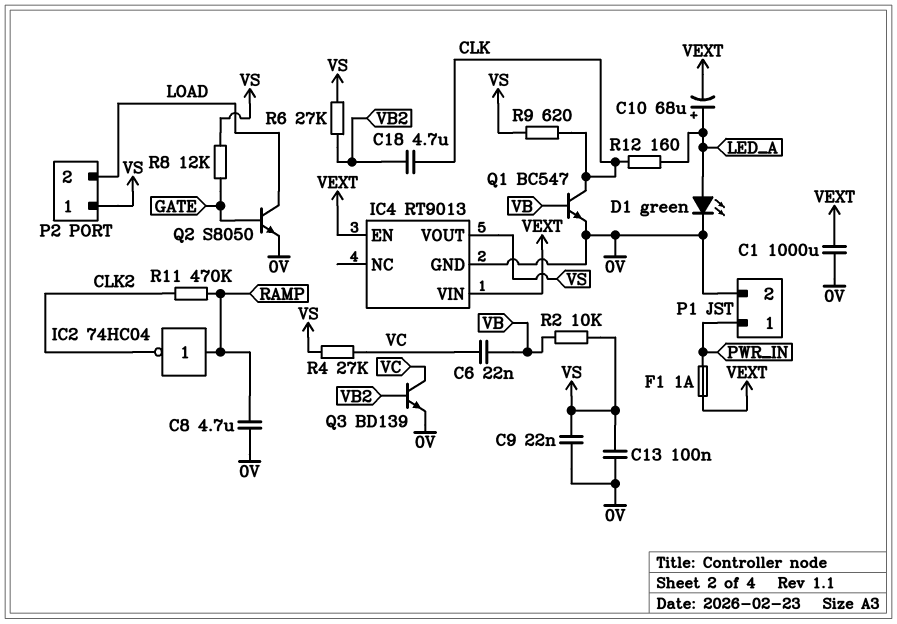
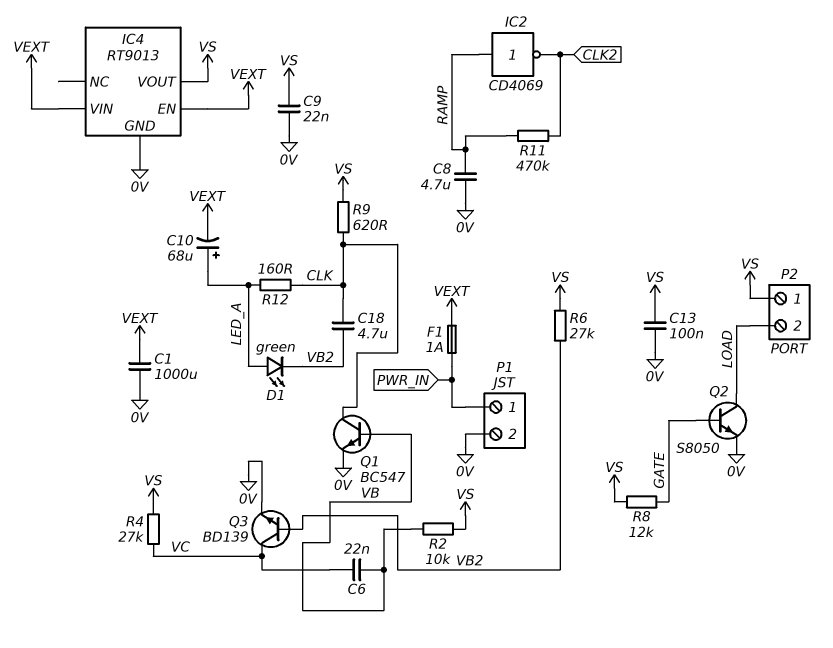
D1: LED green (A LED_A, K 0V) -> LED green (A LED_A, K VB2)
IC2: NOT 74HC04 (in RAMP, out CLK2) -> NOT CD4069 (in RAMP, out CLK2)

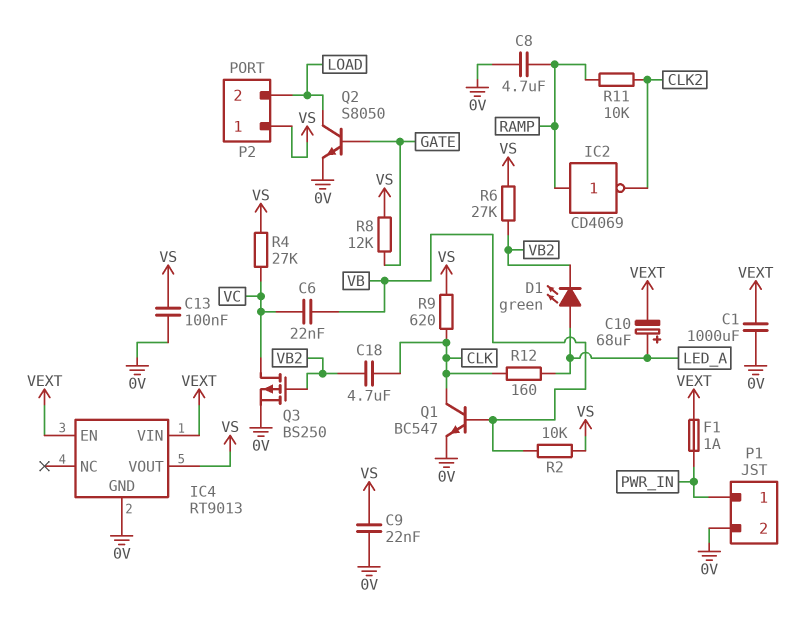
Q3: NPN BD139 (B VB2, C VC, E 0V) -> PMOS BS250 (G VB2, D VC, S 0V)
R11: 470k (CLK2, RAMP) -> 10k (CLK2, RAMP)

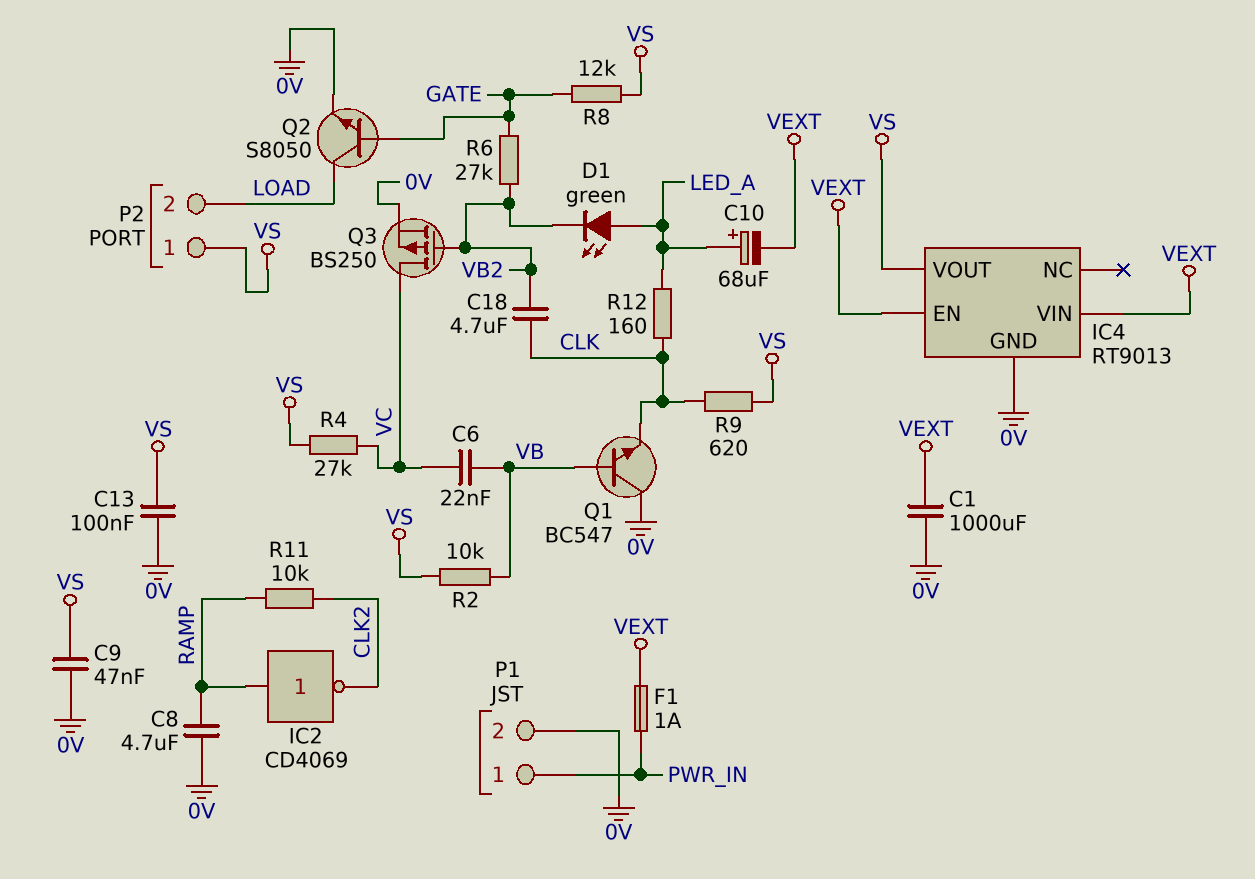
C9: 22nF (0V, VS) -> 47nF (0V, VS)
Q1: NPN BC547 (B VB, C CLK, E 0V) -> NPN BC547 (B VB, C 0V, E CLK)
R6: 27k (VB2, VS) -> 27k (GATE, VB2)

